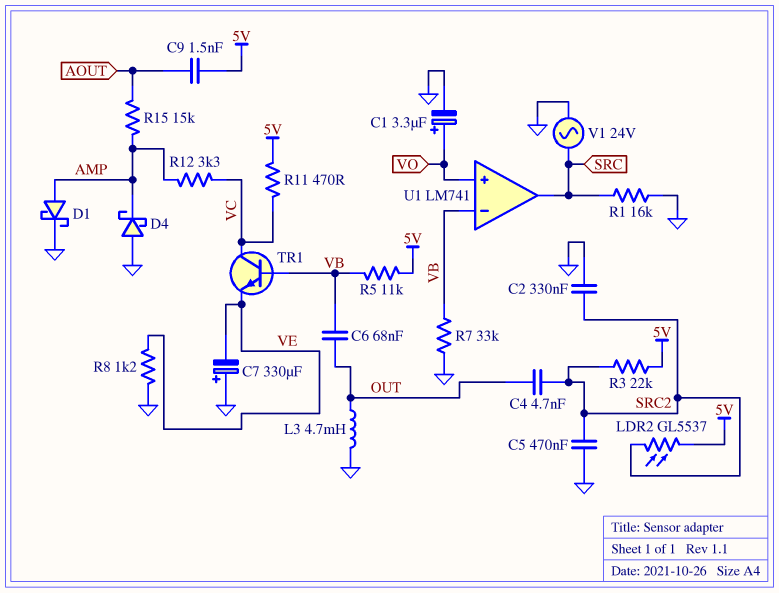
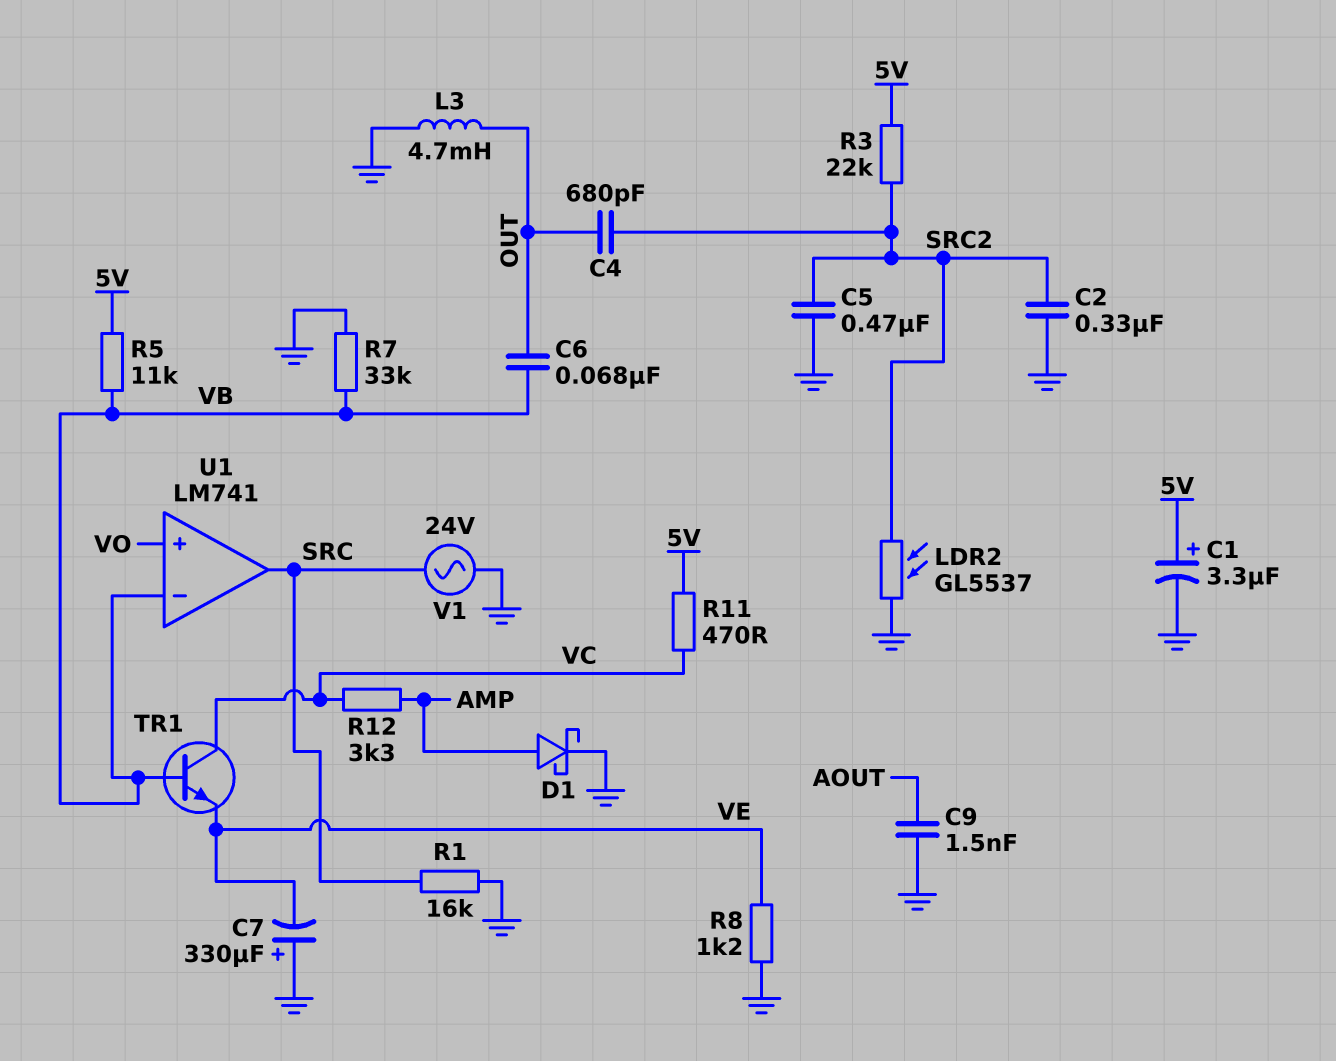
C1: 3.3uF (plus VO, minus GND) -> 3.3uF (plus 5V, minus GND)
C4: 4.7nF (OUT, SRC2) -> 680pF (OUT, SRC2)
C9: 1.5nF (5V, AOUT) -> 1.5nF (AOUT, GND)
D4: schottky (A GND, K AMP) -> none
LDR2: GL5537 (5V, SRC2) -> GL5537 (GND, SRC2)
R15: 15k (AMP, AOUT) -> none

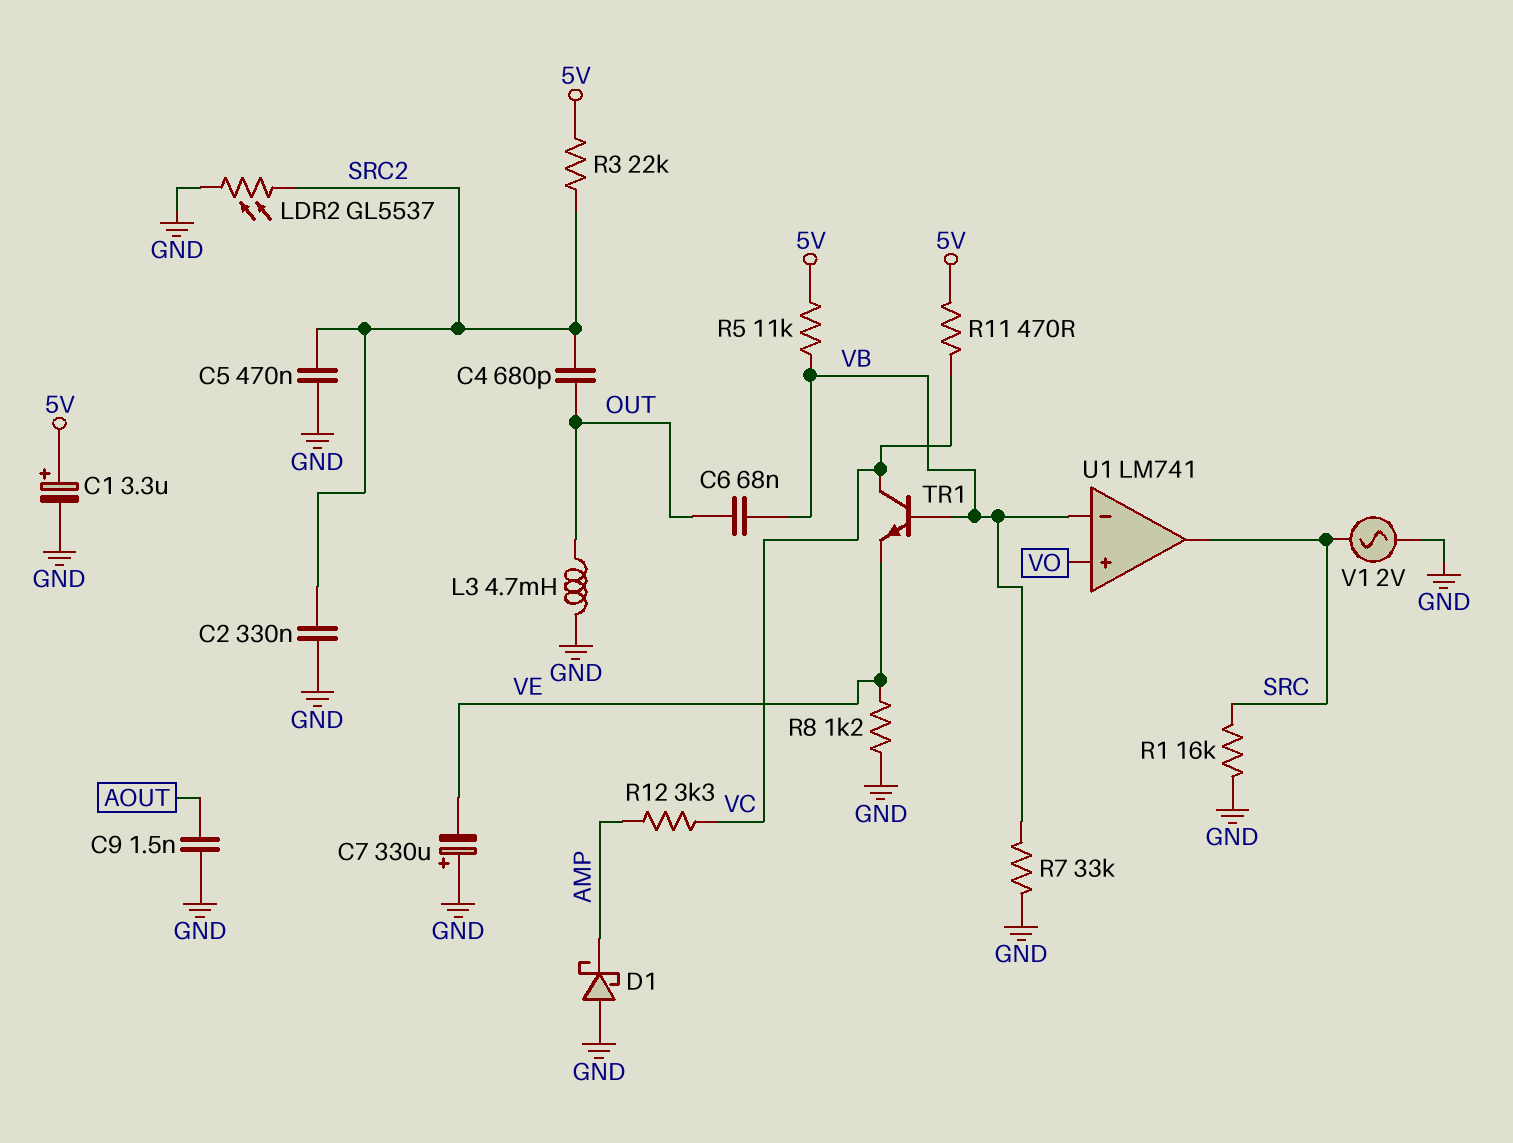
D1: schottky (A AMP, K GND) -> schottky (A GND, K AMP)
V1: AC 24V (GND, SRC) -> AC 2V (GND, SRC)

